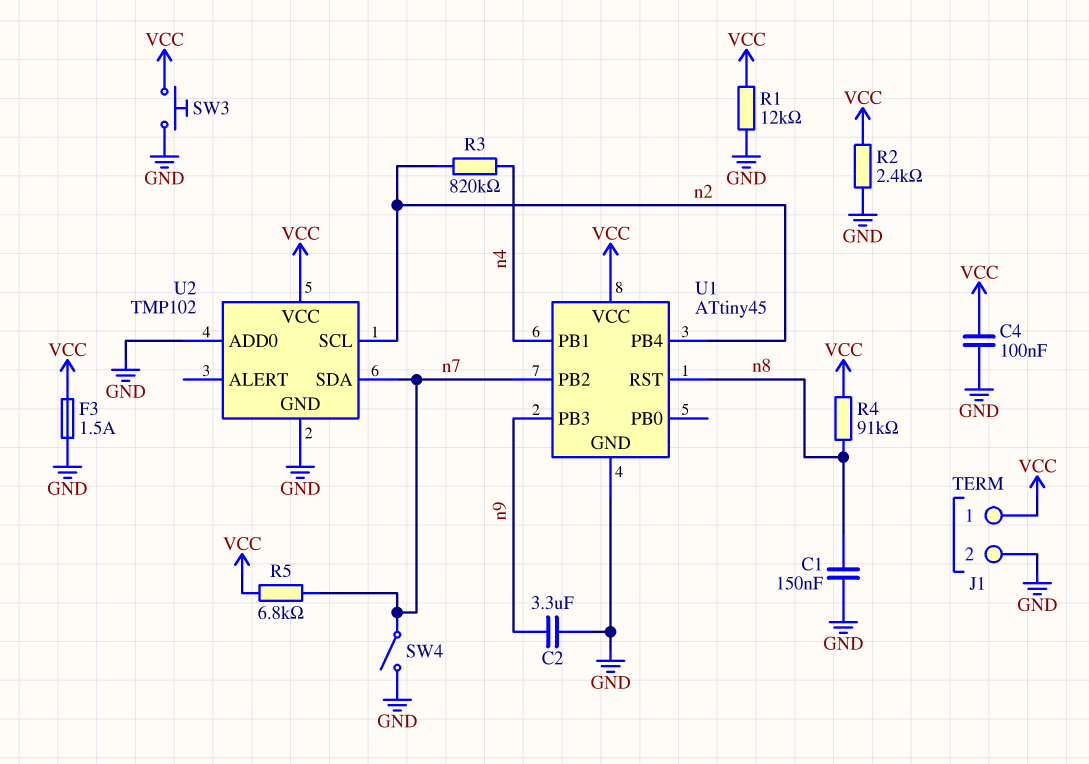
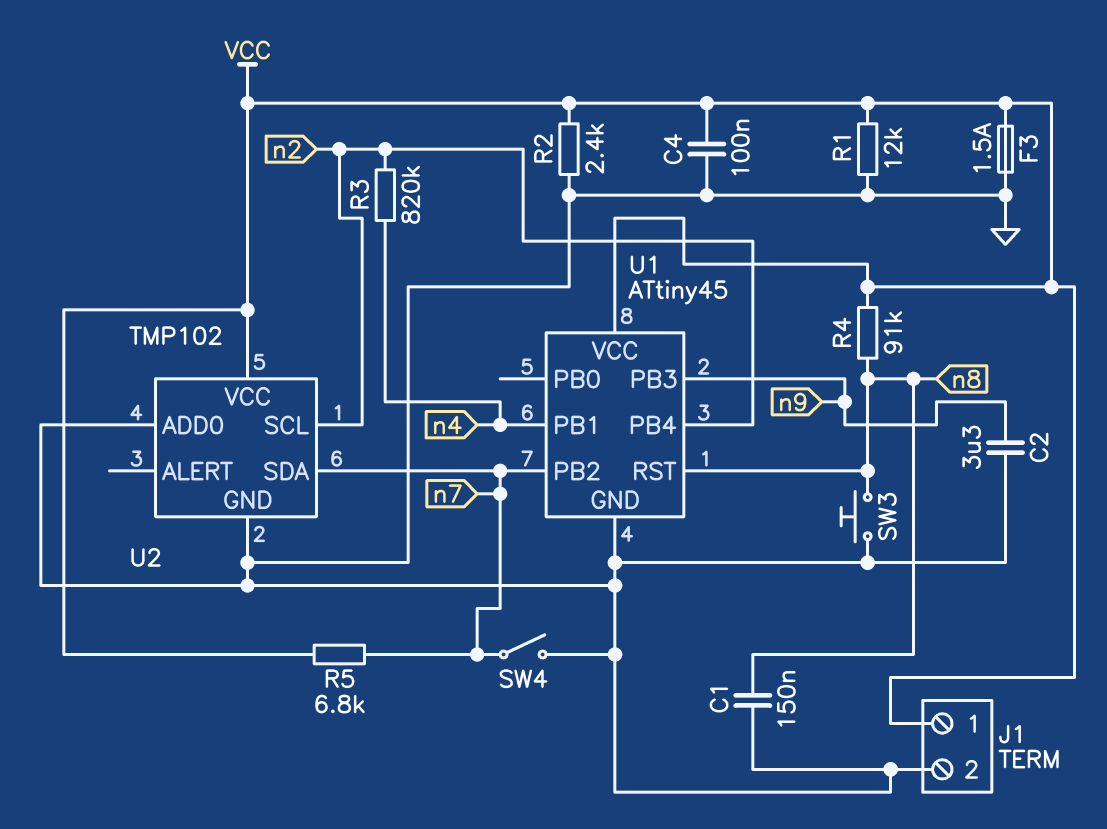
SW3: button (GND, VCC) -> button (GND, n8)

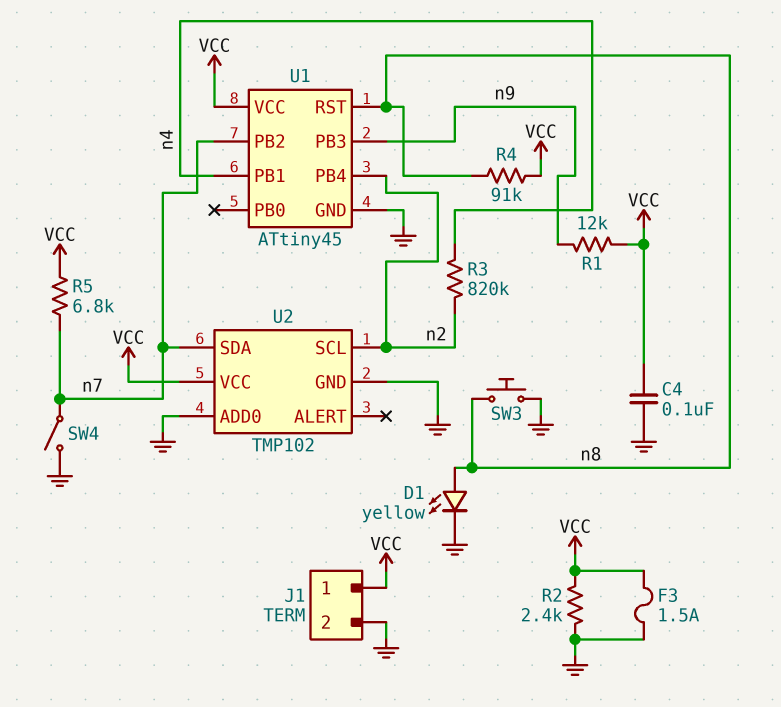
C1: 150nF (GND, n8) -> none
C2: 3.3uF (GND, n9) -> none
D1: none -> LED yellow (A n8, K GND)
R1: 12k (GND, VCC) -> 12k (VCC, n9)

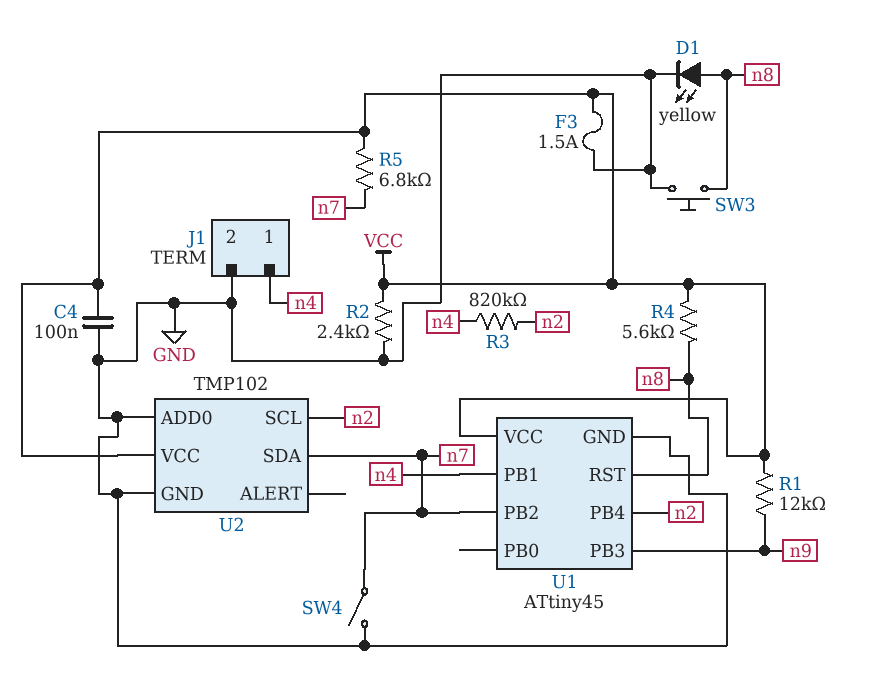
J1 pin 1: VCC -> n4
R4: 91k (VCC, n8) -> 5.6k (VCC, n8)

